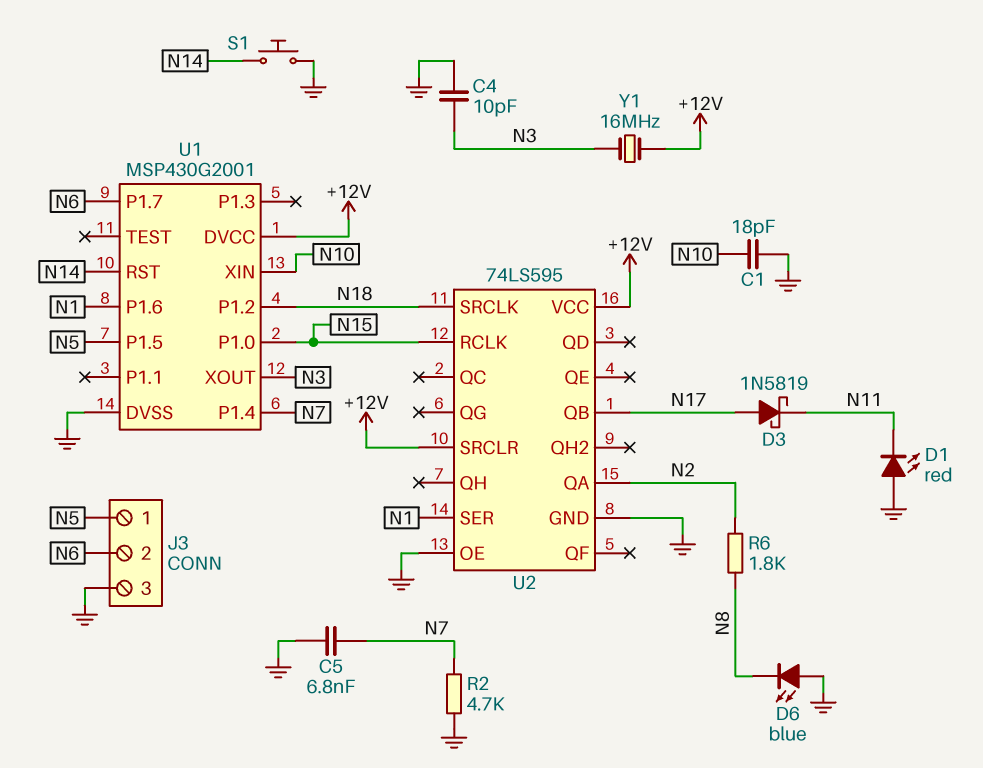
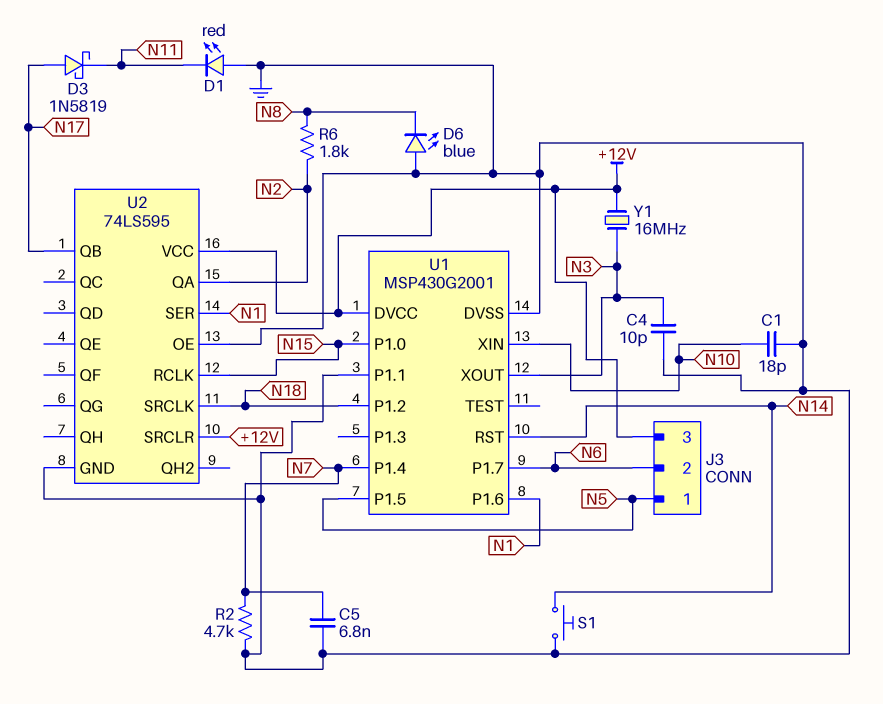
J3 pin 3: GND -> +12V
U1 pin P1.1: none -> GND

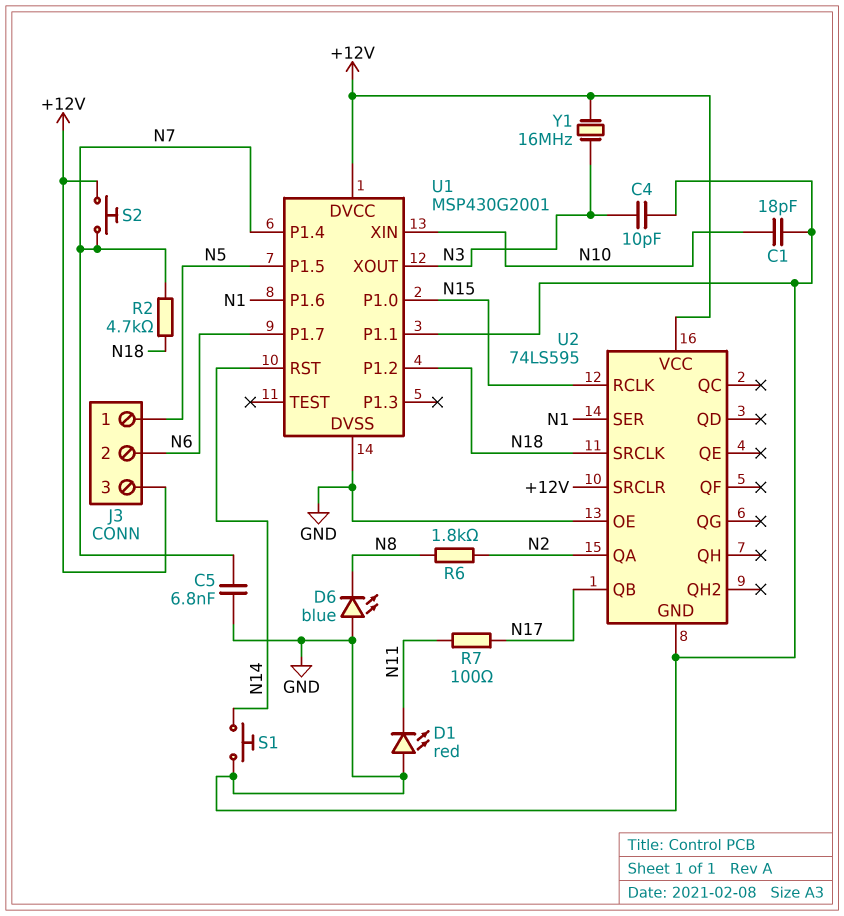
D3: schottky 1N5819 (A N17, K N11) -> none
R2: 4.7k (GND, N7) -> 4.7k (N7, N18)
R7: none -> 100 (N11, N17)
S2: none -> button (+12V, N7)

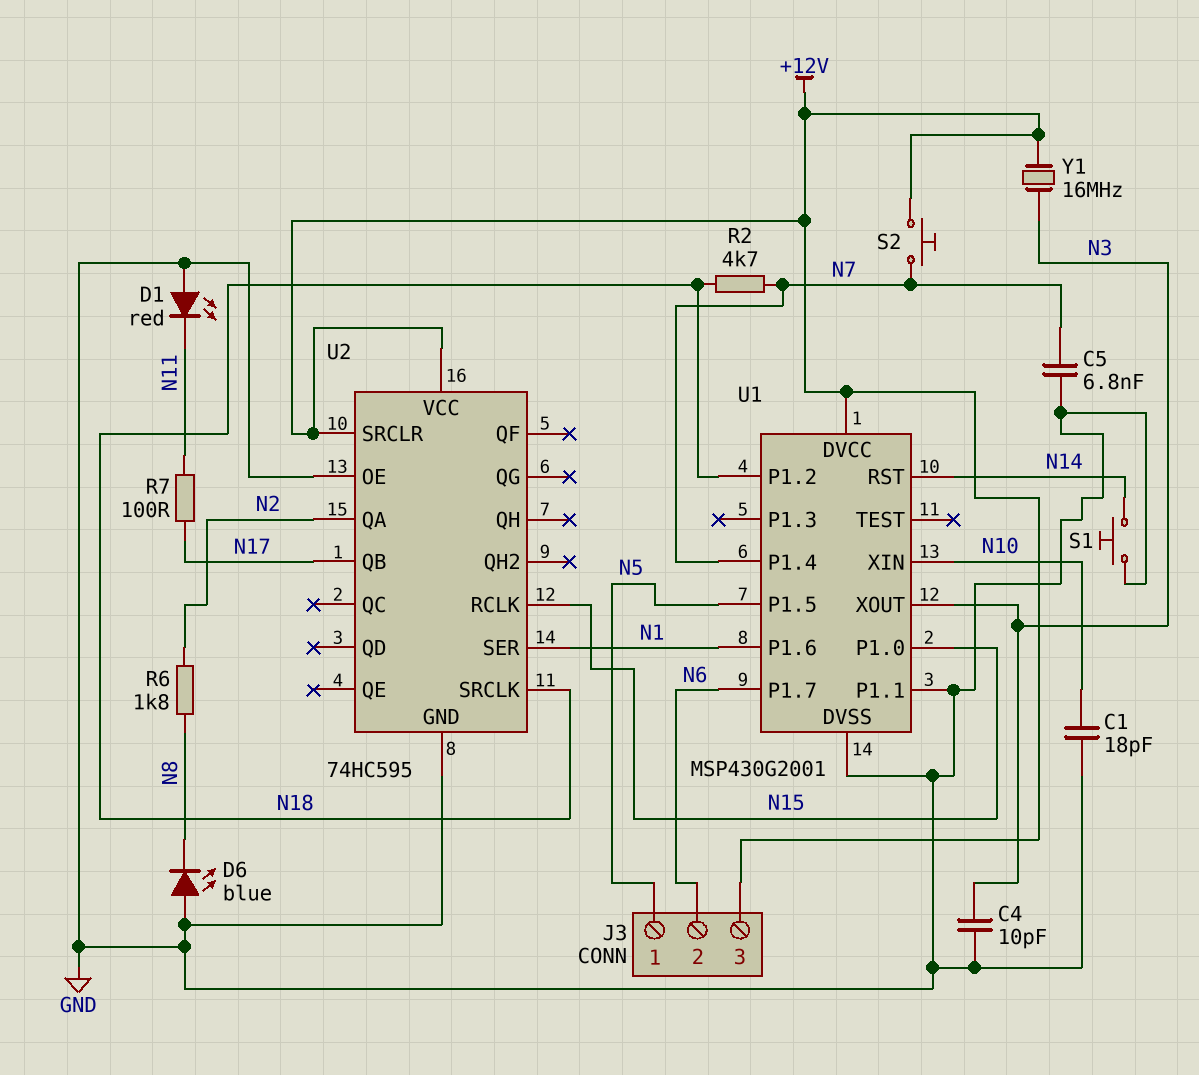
U2: 74LS595 -> 74HC595

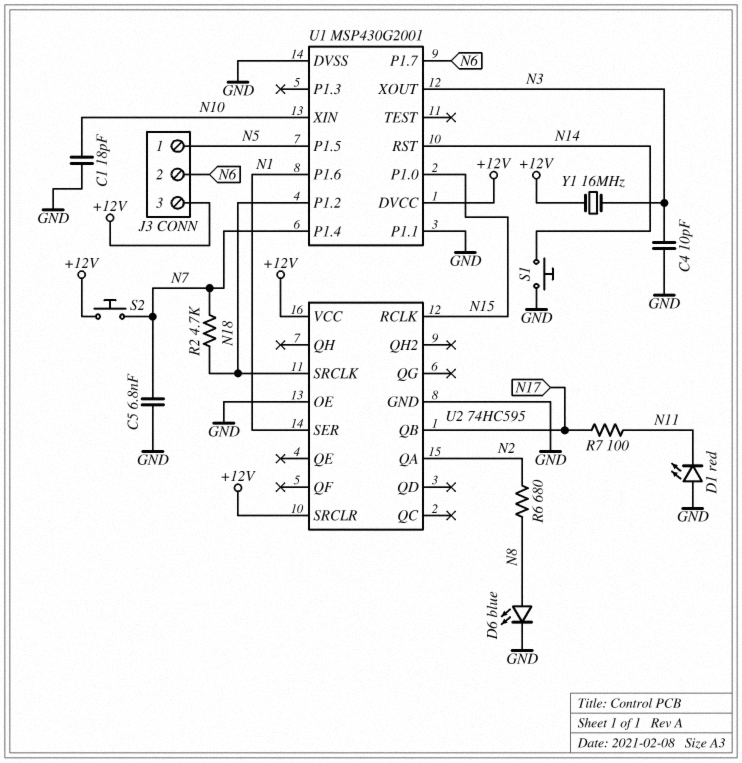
D6: LED blue (A GND, K N8) -> LED blue (A N8, K GND)
R6: 1.8k (N2, N8) -> 680 (N2, N8)

